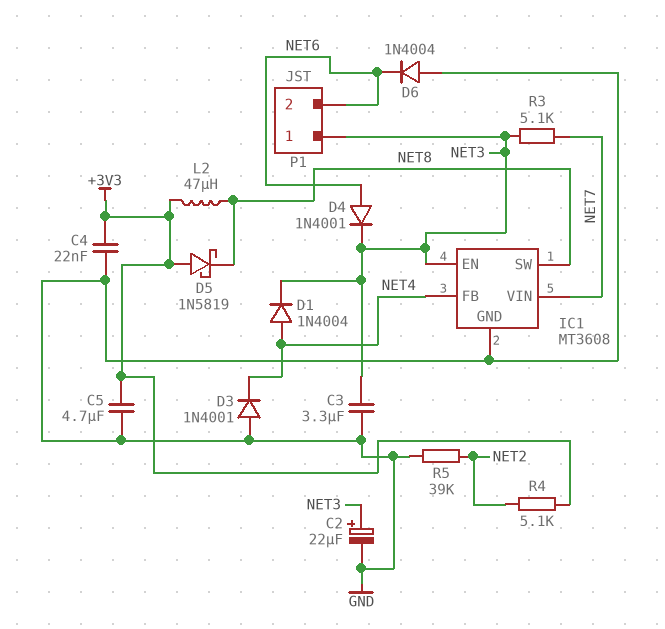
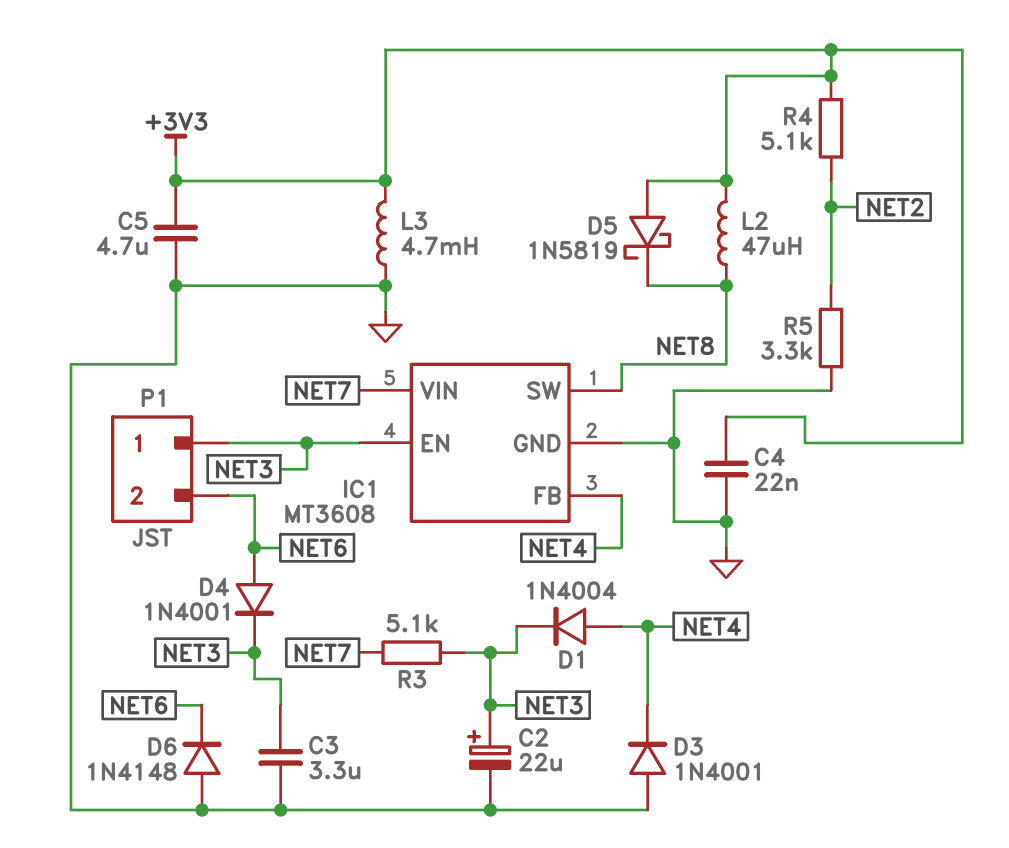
D6: diode 1N4004 (A GND, K NET6) -> diode 1N4148 (A GND, K NET6)
L3: none -> 4.7mH (+3V3, GND)
R5: 39k (GND, NET2) -> 3.3k (GND, NET2)

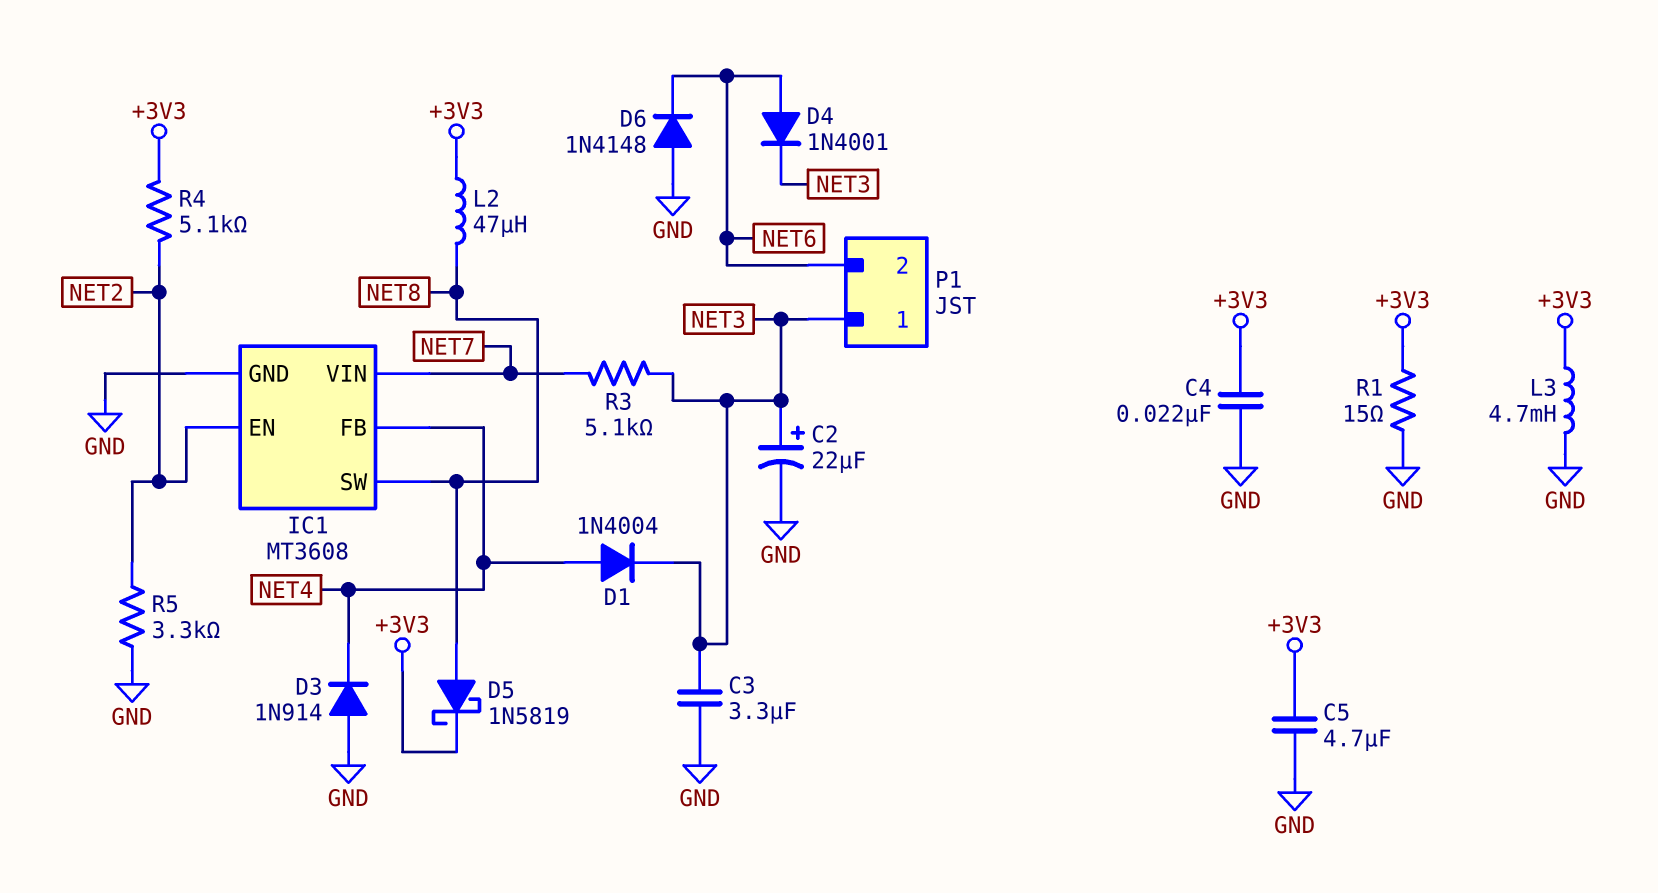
D3: diode 1N4001 (A GND, K NET4) -> diode 1N914 (A GND, K NET4)
D5: schottky 1N5819 (A +3V3, K NET8) -> schottky 1N5819 (A NET8, K +3V3)
IC1 pin EN: NET3 -> NET2
R1: none -> 15 (+3V3, GND)

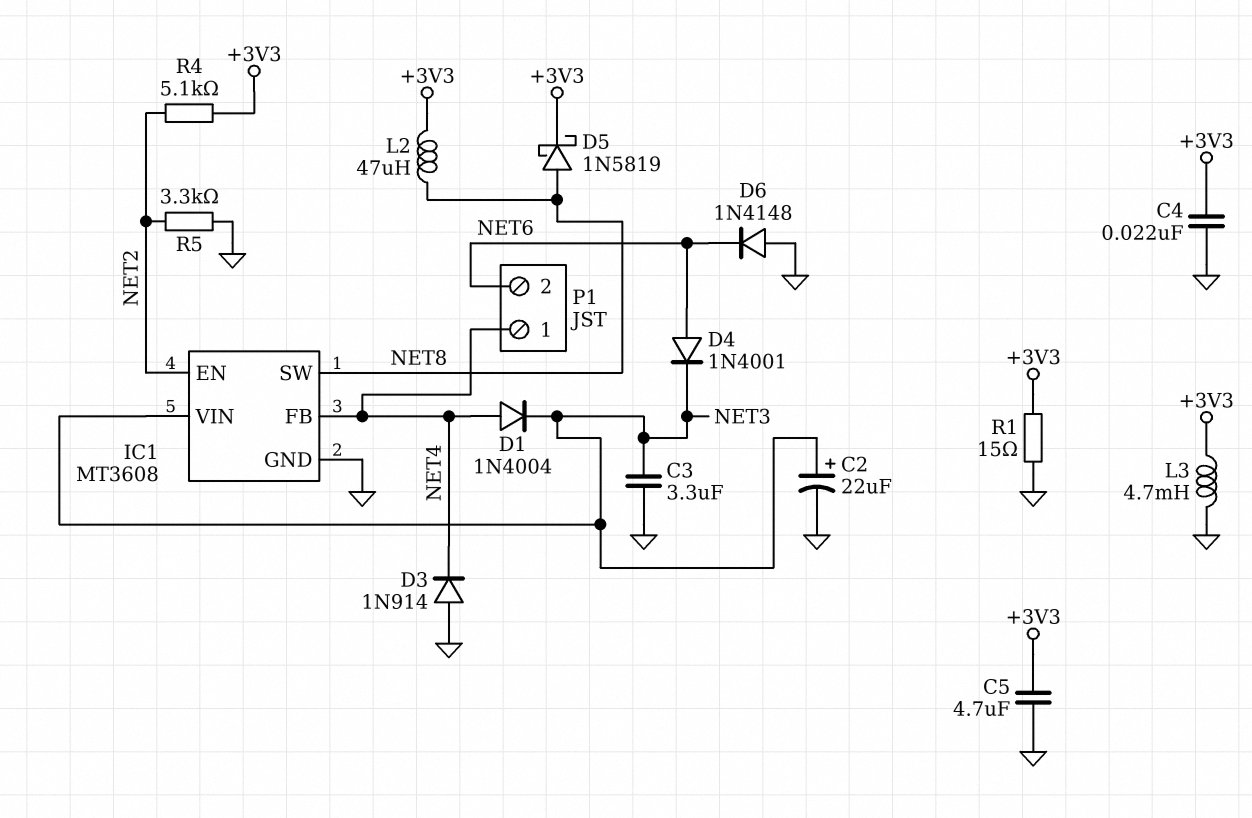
IC1 pin VIN: NET7 -> NET3
P1 pin 1: NET3 -> NET4
R3: 5.1k (NET3, NET7) -> none

